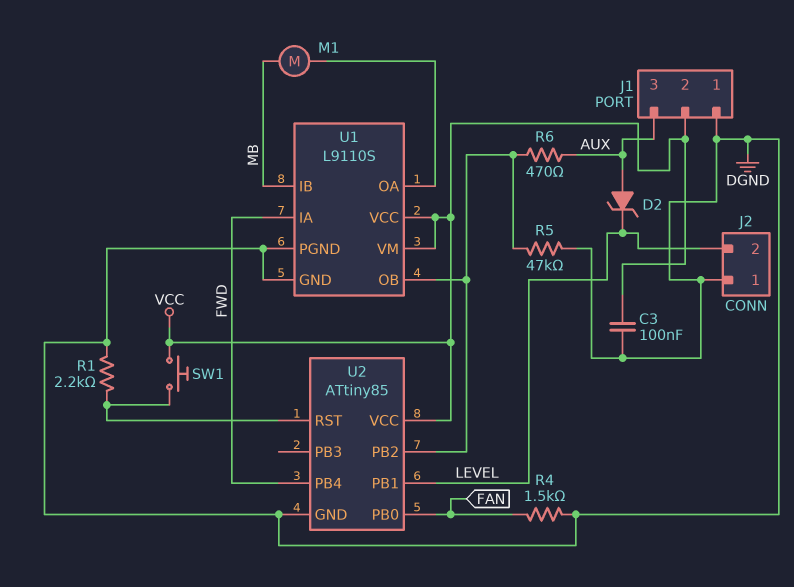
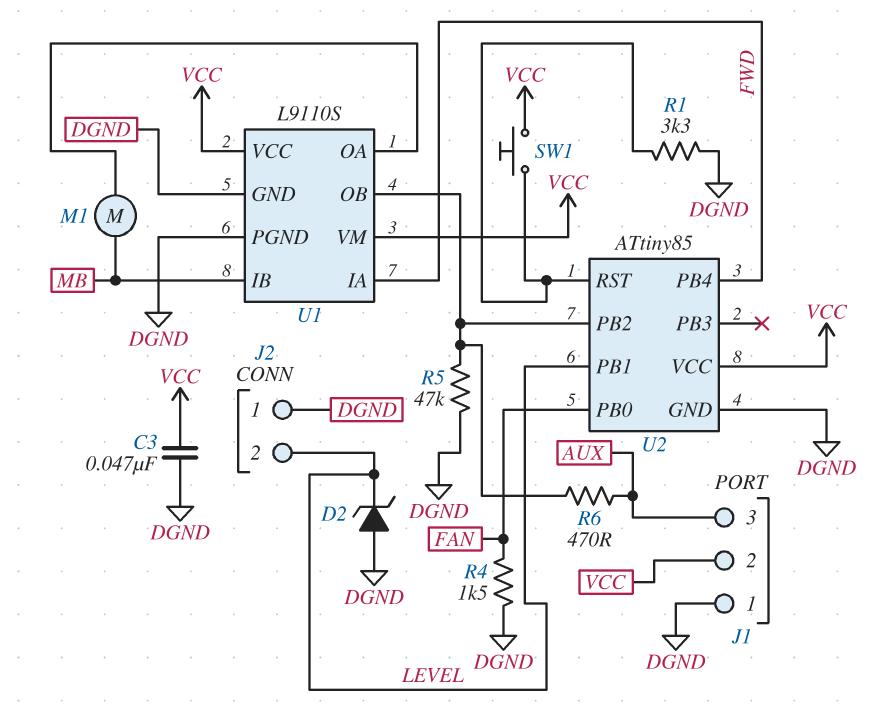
C3: 100nF (DGND, VCC) -> 47nF (DGND, VCC)
D2: zener (A AUX, K LEVEL) -> zener (A DGND, K LEVEL)
R1: 2.2k (DGND, U2/RST) -> 3.3k (DGND, U2/RST)

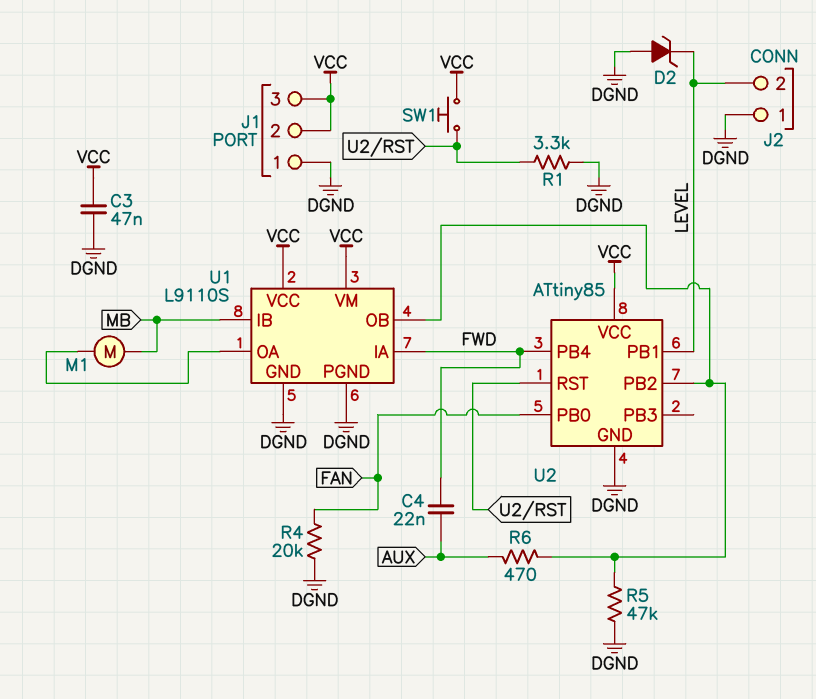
C4: none -> 22nF (AUX, FWD)
J1 pin 3: AUX -> VCC
R4: 1.5k (DGND, FAN) -> 20k (DGND, FAN)

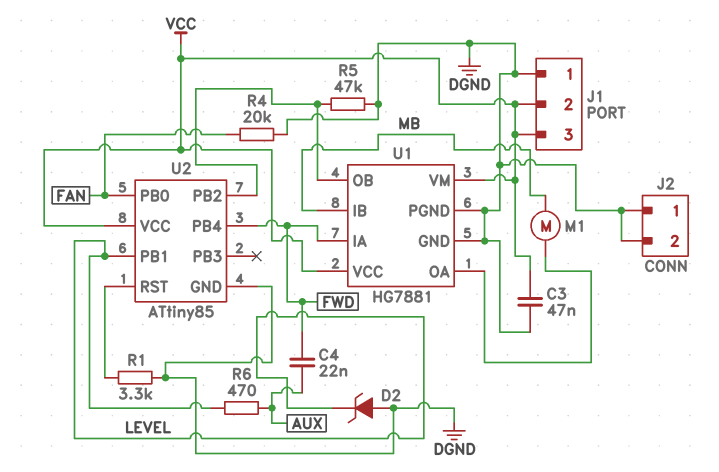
J2 pin 2: LEVEL -> DGND
R6: 470 (AUX, U1/OB) -> 470 (AUX, LEVEL)
SW1: button (U2/RST, VCC) -> none
U1: L9110S -> HG7881

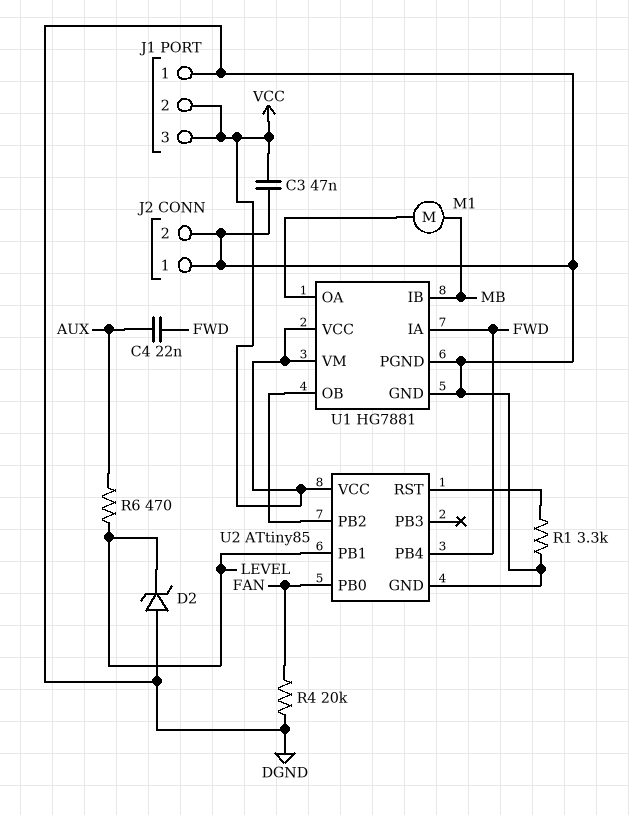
R5: 47k (DGND, U1/OB) -> none

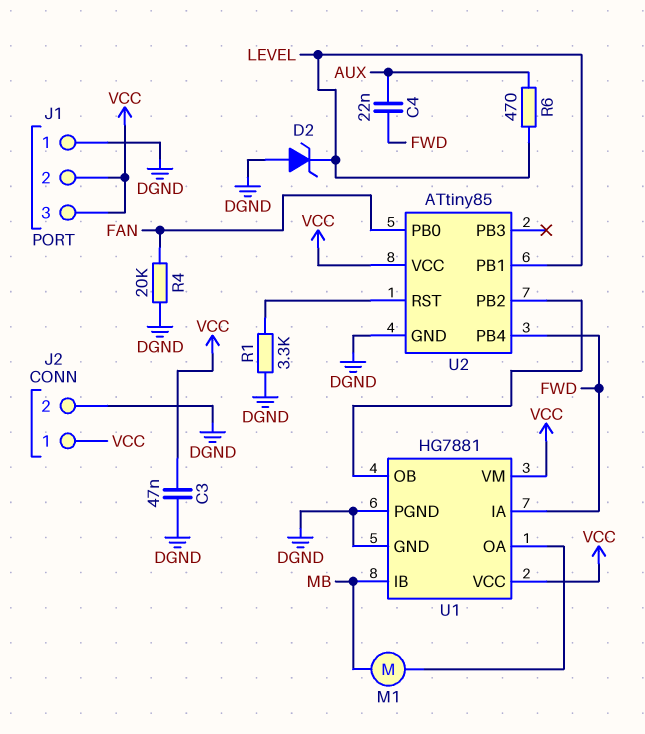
J2 pin 1: DGND -> VCC

